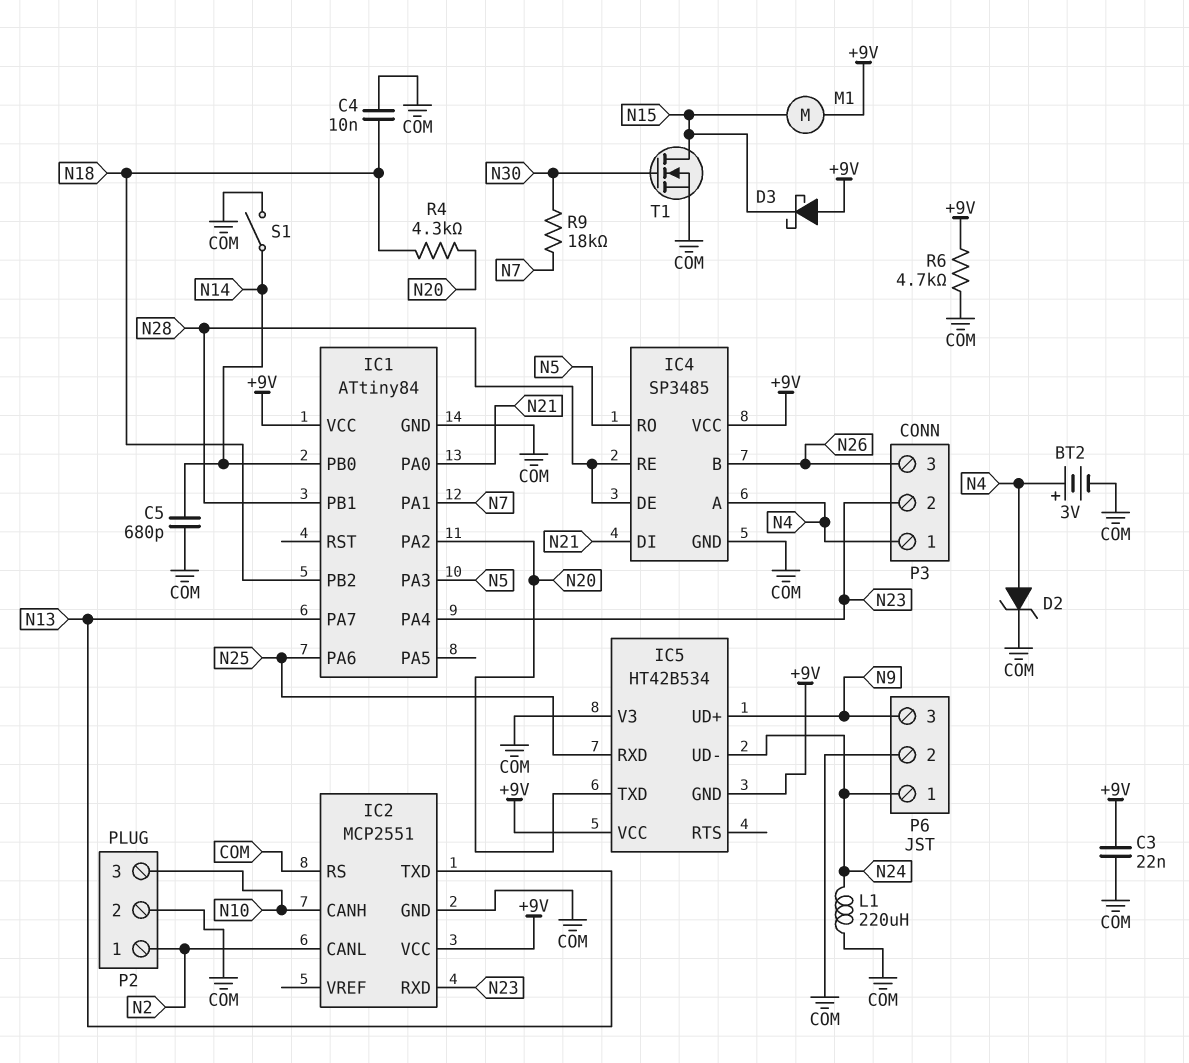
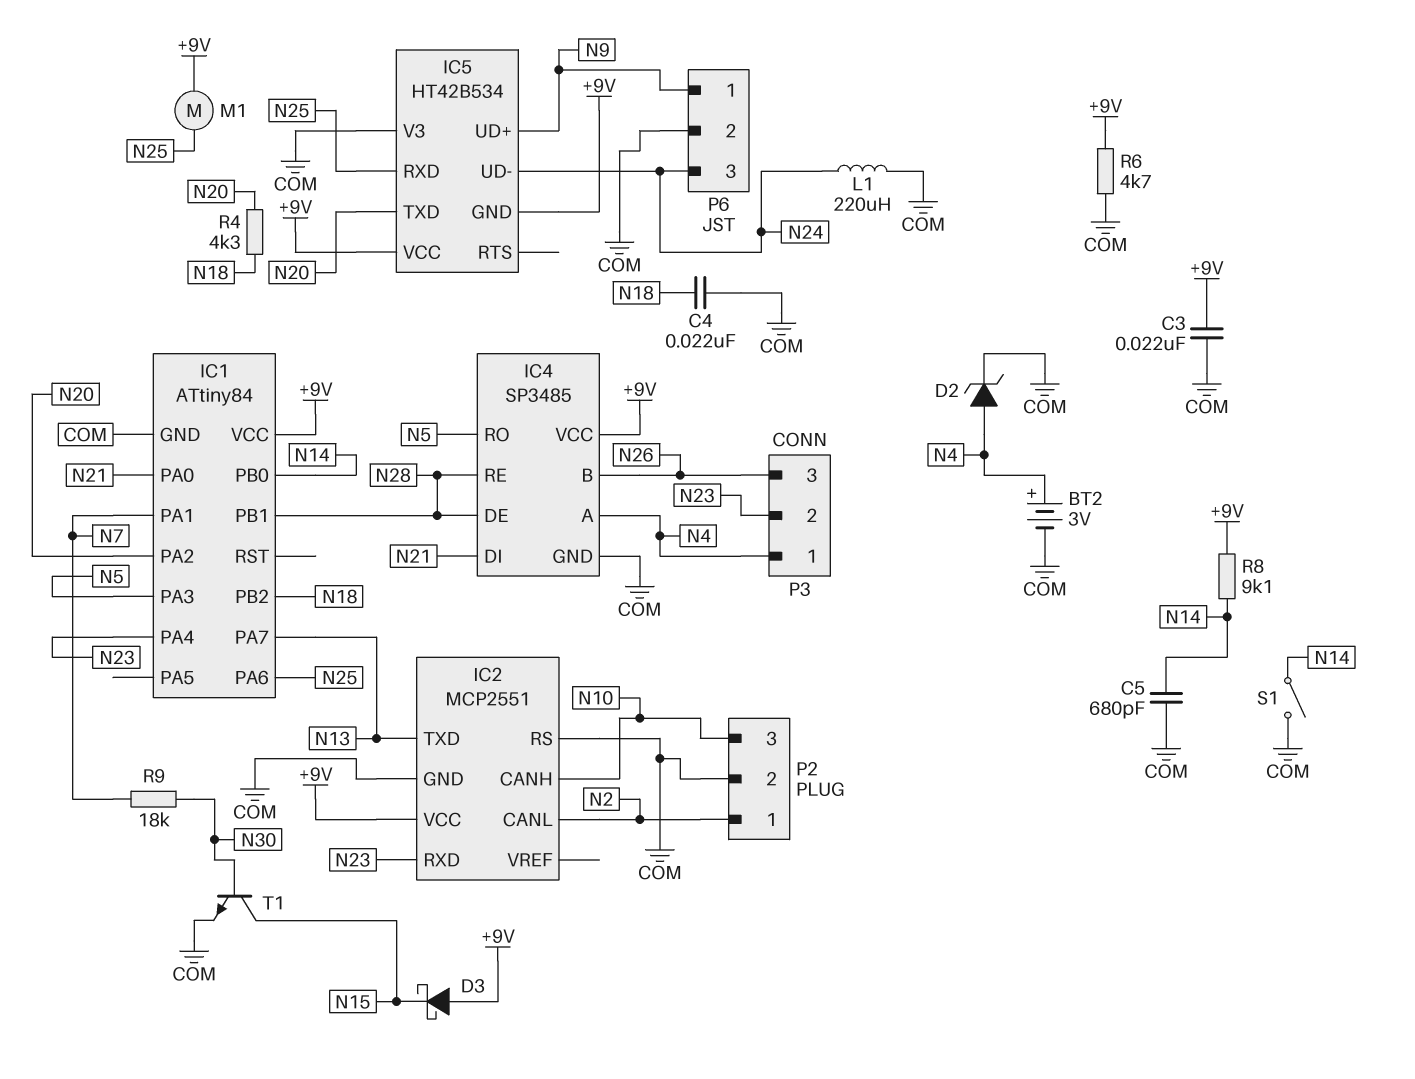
C4: 10nF (COM, N18) -> 22nF (COM, N18)
M1: motor (+9V, N15) -> motor (+9V, N25)
P6 pin 1: N24 -> N9
P6 pin 3: N9 -> N24
R8: none -> 9.1k (+9V, N14)
T1: NMOS (G N30, D N15, S COM) -> NPN (B N30, C N15, E COM)

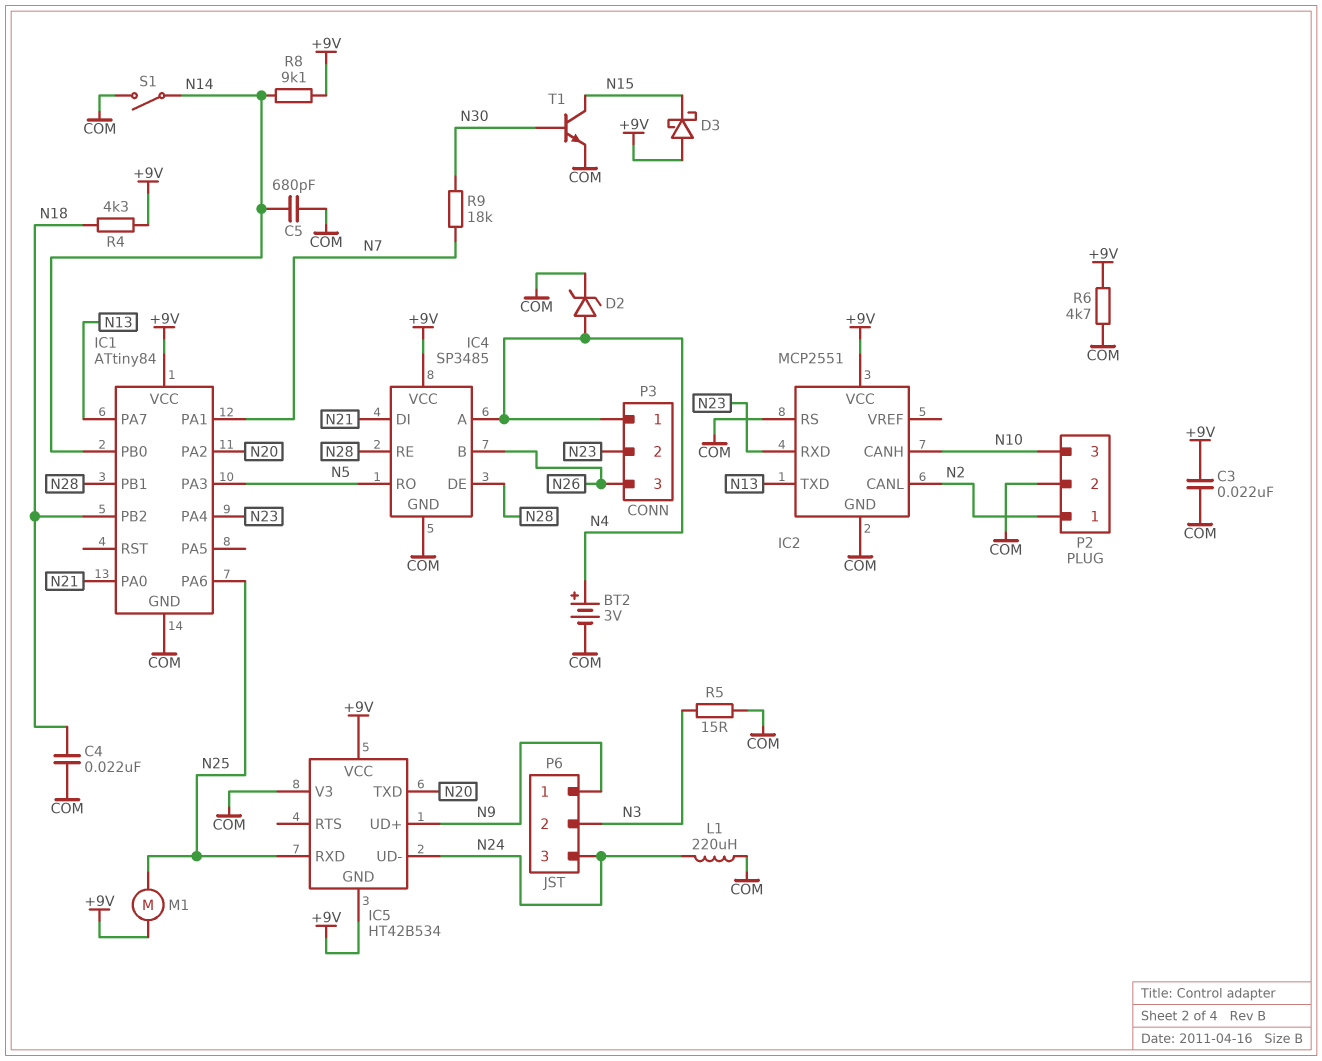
P6 pin 2: COM -> N3
R4: 4.3k (N18, N20) -> 4.3k (+9V, N18)
R5: none -> 15 (COM, N3)

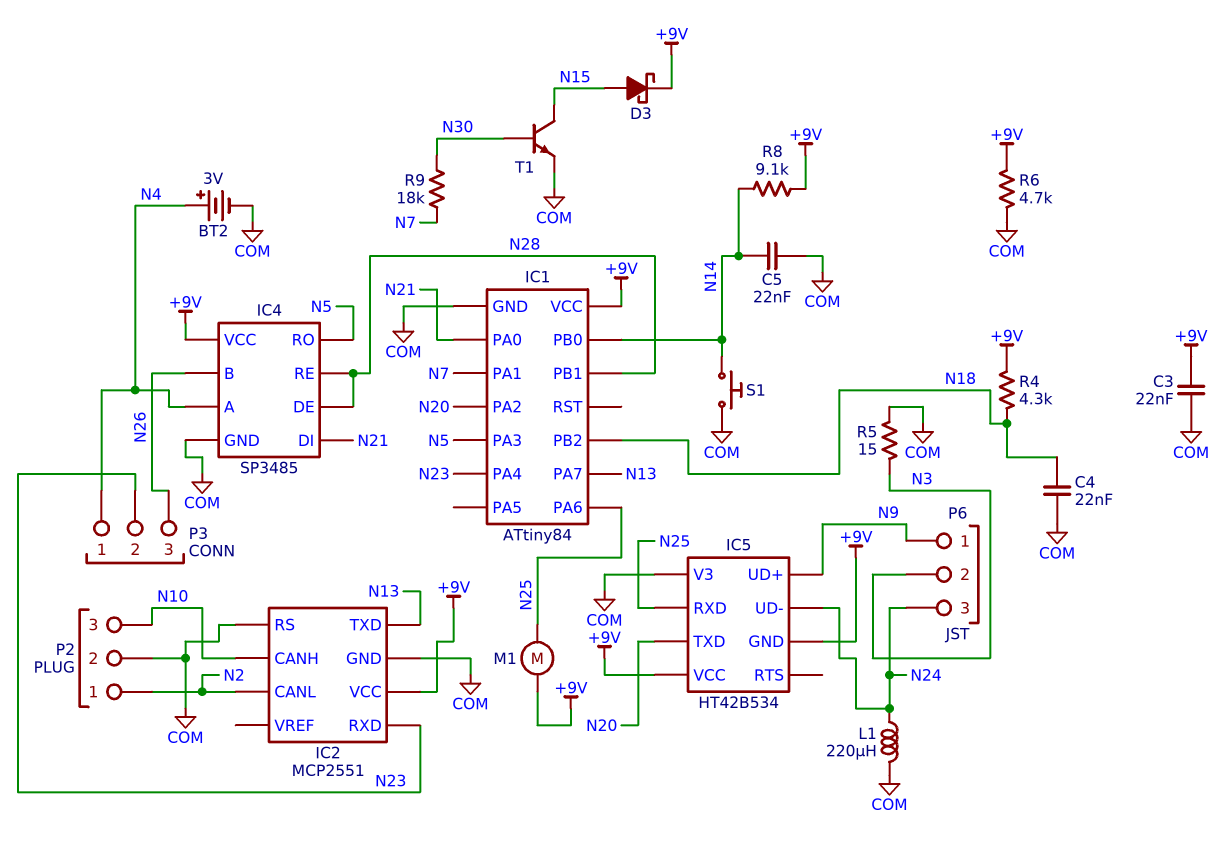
C5: 680pF (COM, N14) -> 22nF (COM, N14)
D2: zener (A N4, K COM) -> none
D3: schottky (A +9V, K N15) -> schottky (A N15, K +9V)
S1: switch (COM, N14) -> button (COM, N14)

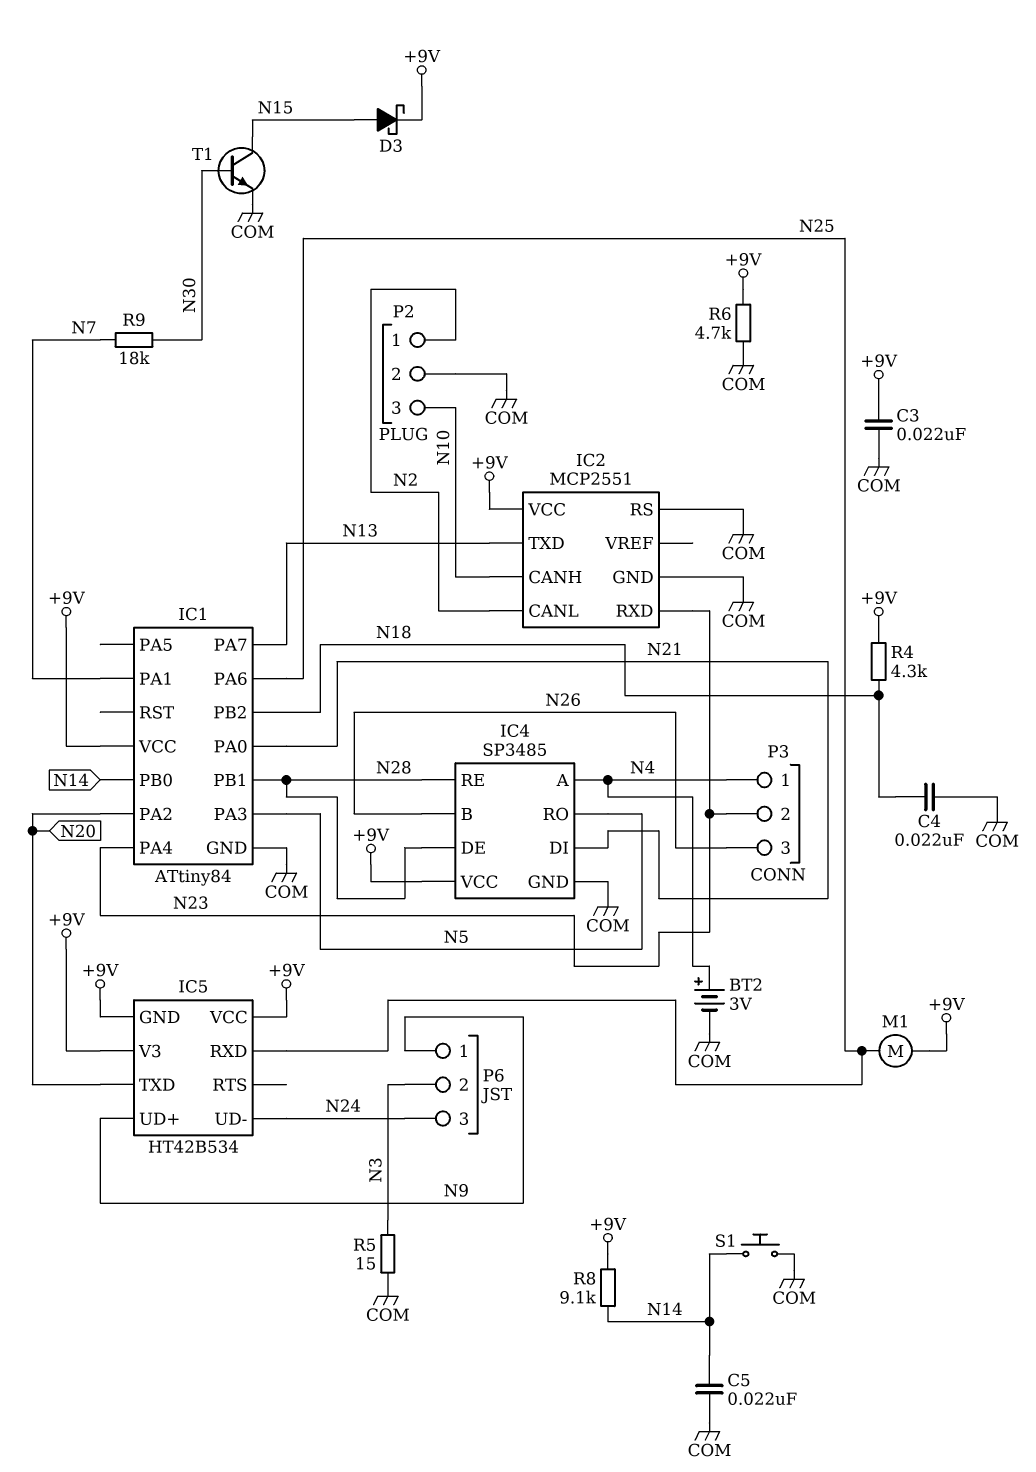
IC5 pin V3: COM -> +9V
L1: 220uH (COM, N24) -> none

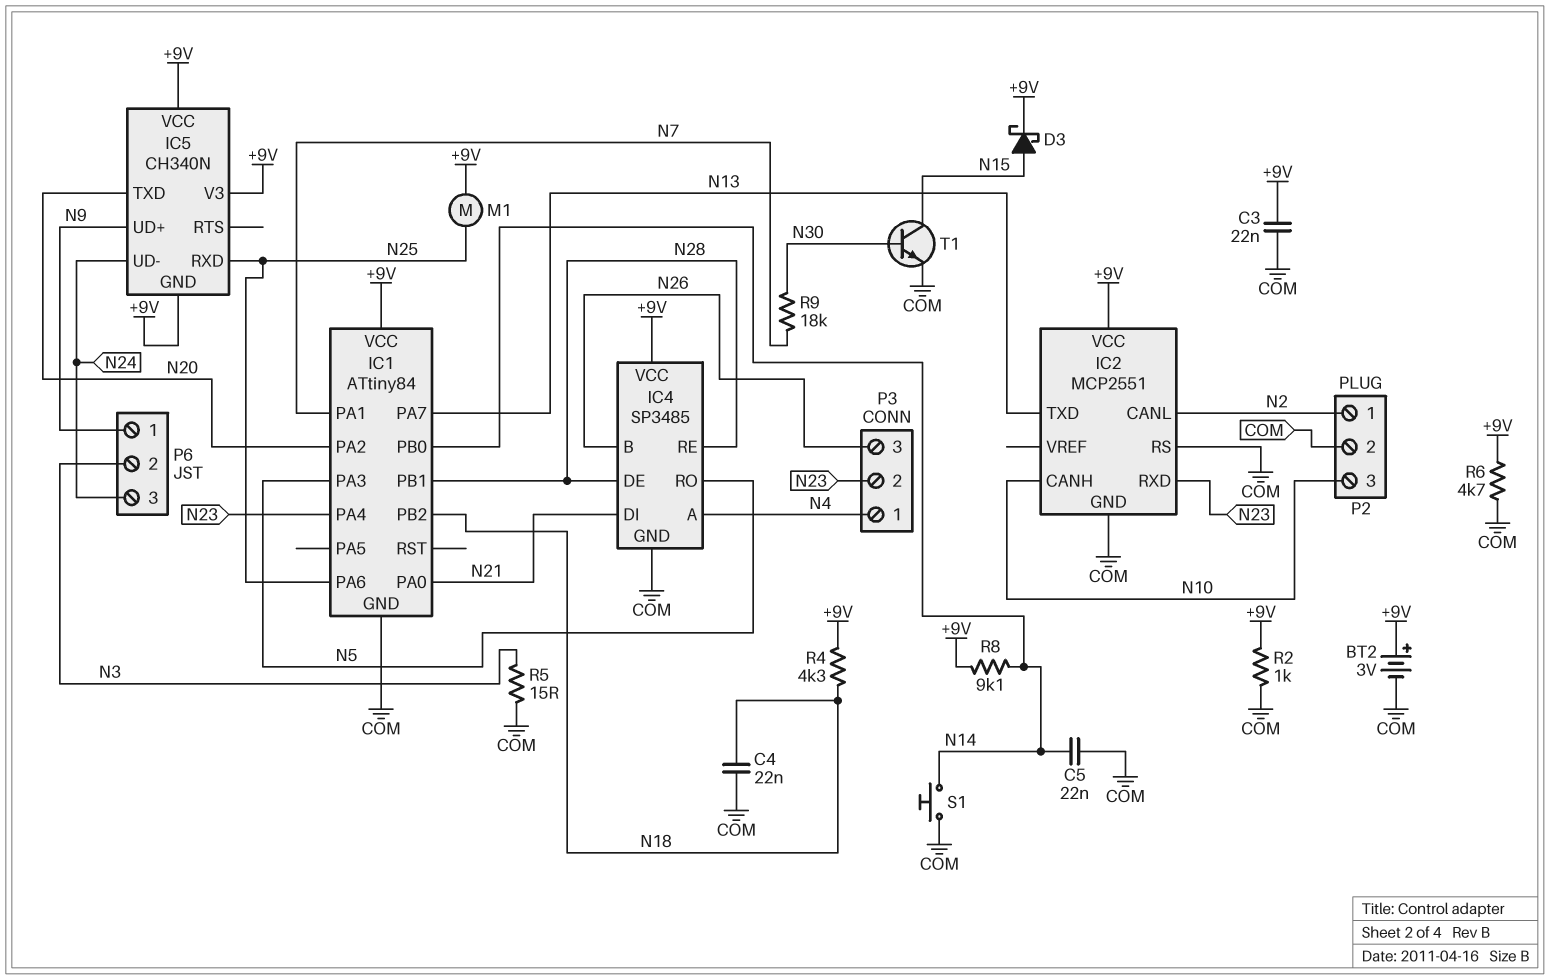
BT2: 3V (plus N4, minus COM) -> 3V (plus +9V, minus COM)
IC5: HT42B534 -> CH340N
R2: none -> 1k (+9V, COM)

